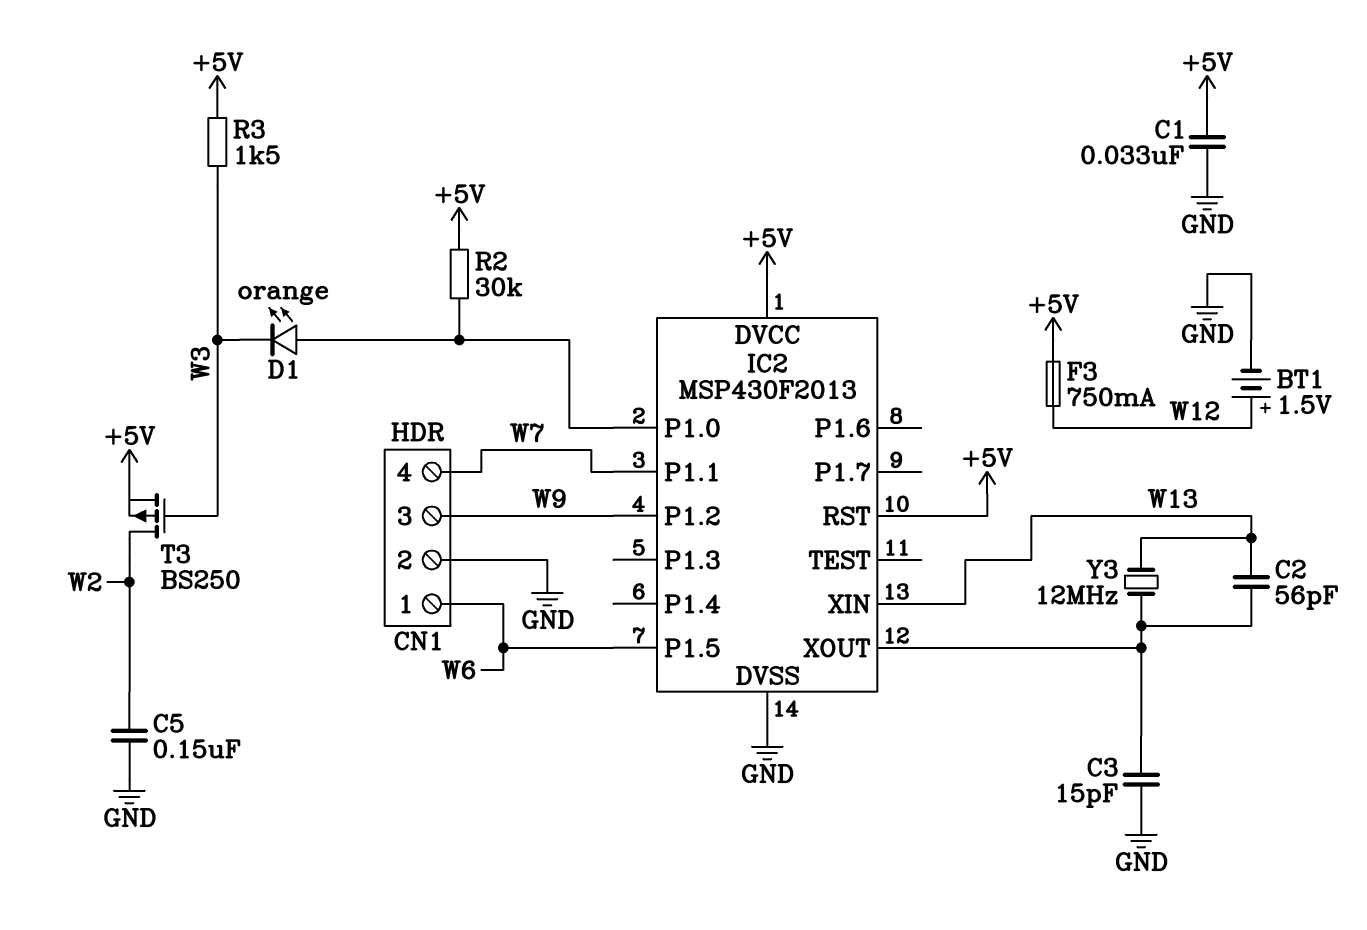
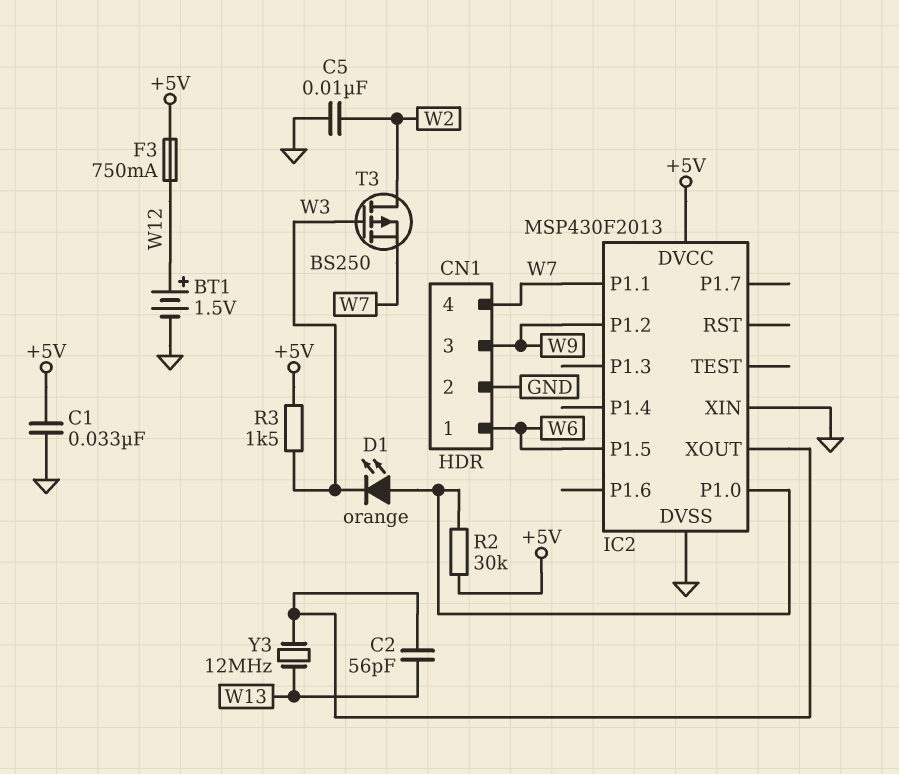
C3: 15pF (GND, IC2/XOUT) -> none
C5: 150nF (GND, W2) -> 10nF (GND, W2)
IC2 pin RST: +5V -> none
IC2 pin XIN: W13 -> GND
T3: PMOS BS250 (G W3, D W2, S +5V) -> PMOS BS250 (G W3, D W2, S W7)

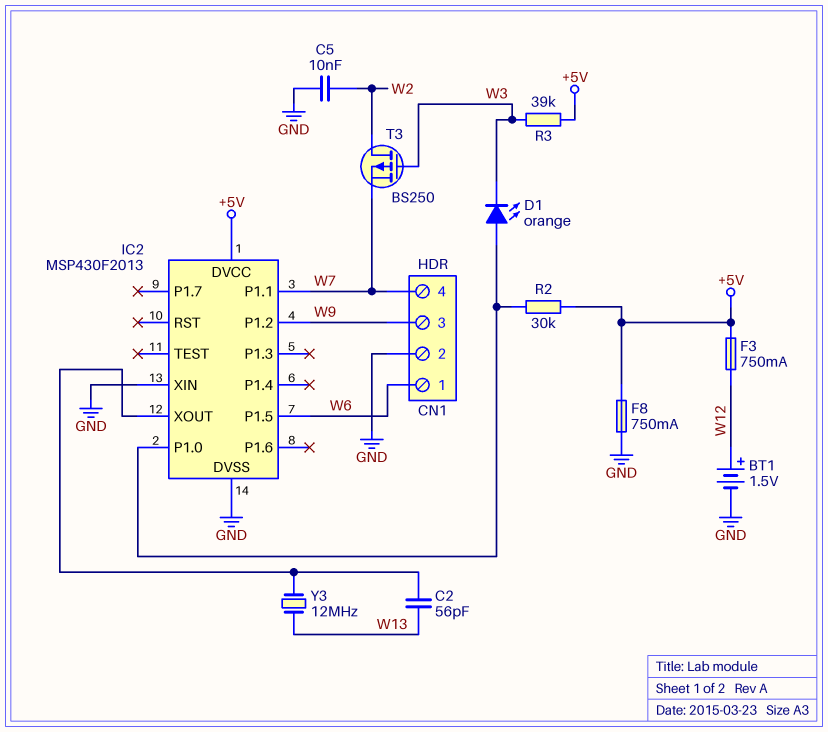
C1: 33nF (+5V, GND) -> none
F8: none -> 750mA (+5V, GND)
R3: 1.5k (+5V, W3) -> 39k (+5V, W3)

